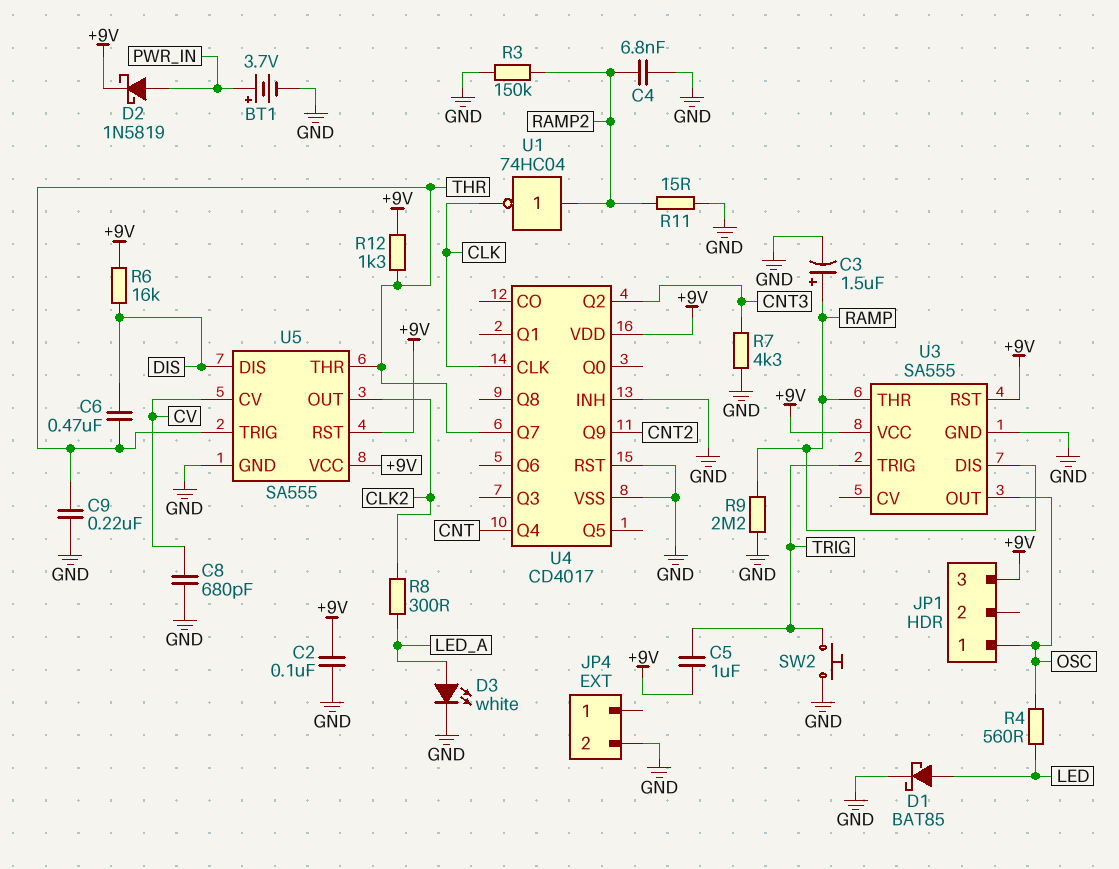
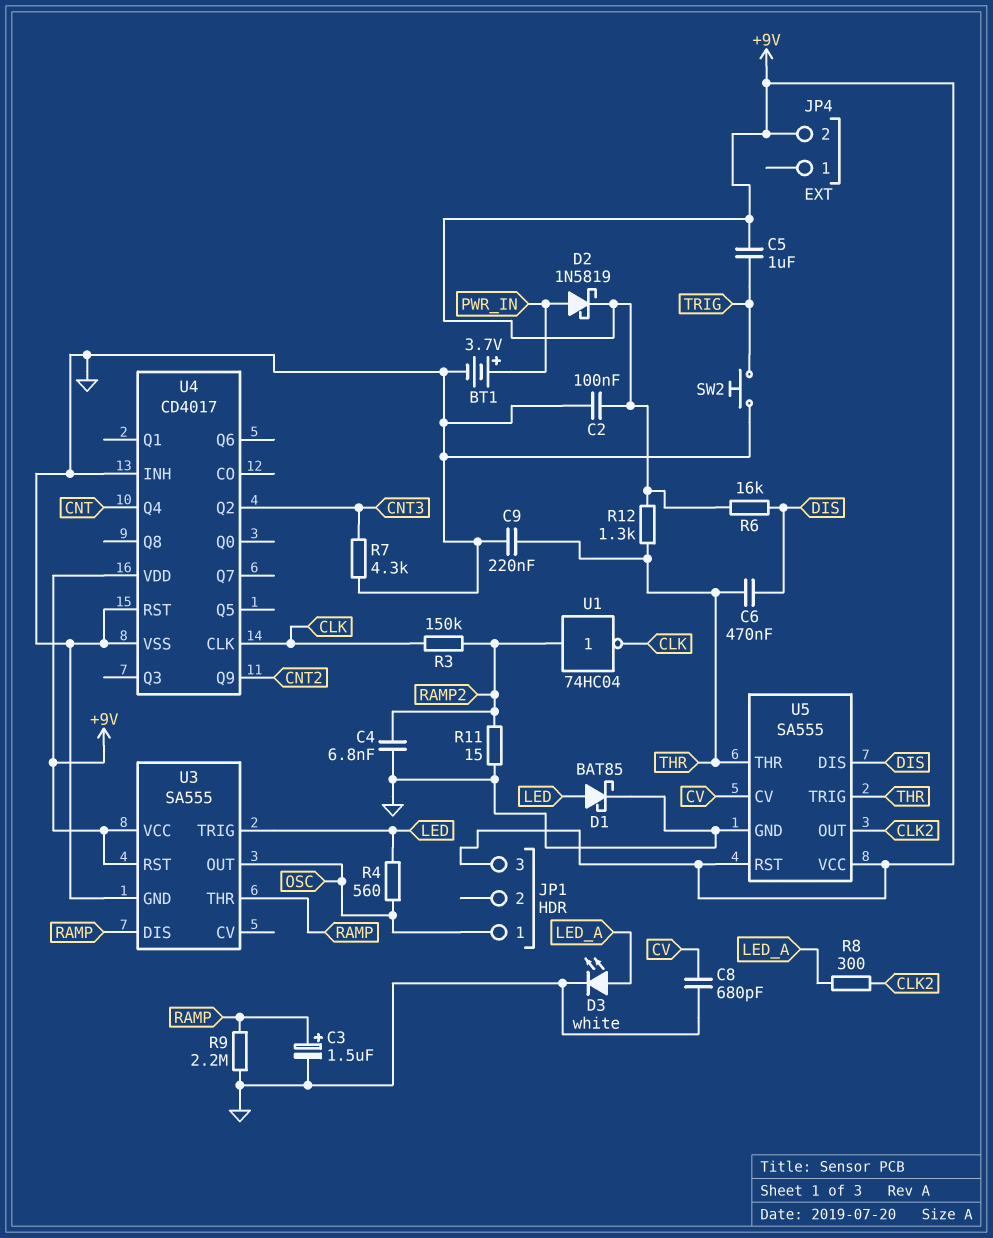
JP4 pin 2: GND -> +9V
R3: 150k (GND, RAMP2) -> 150k (CLK, RAMP2)
U3 pin TRIG: TRIG -> LED
U4 pin Q7: THR -> none

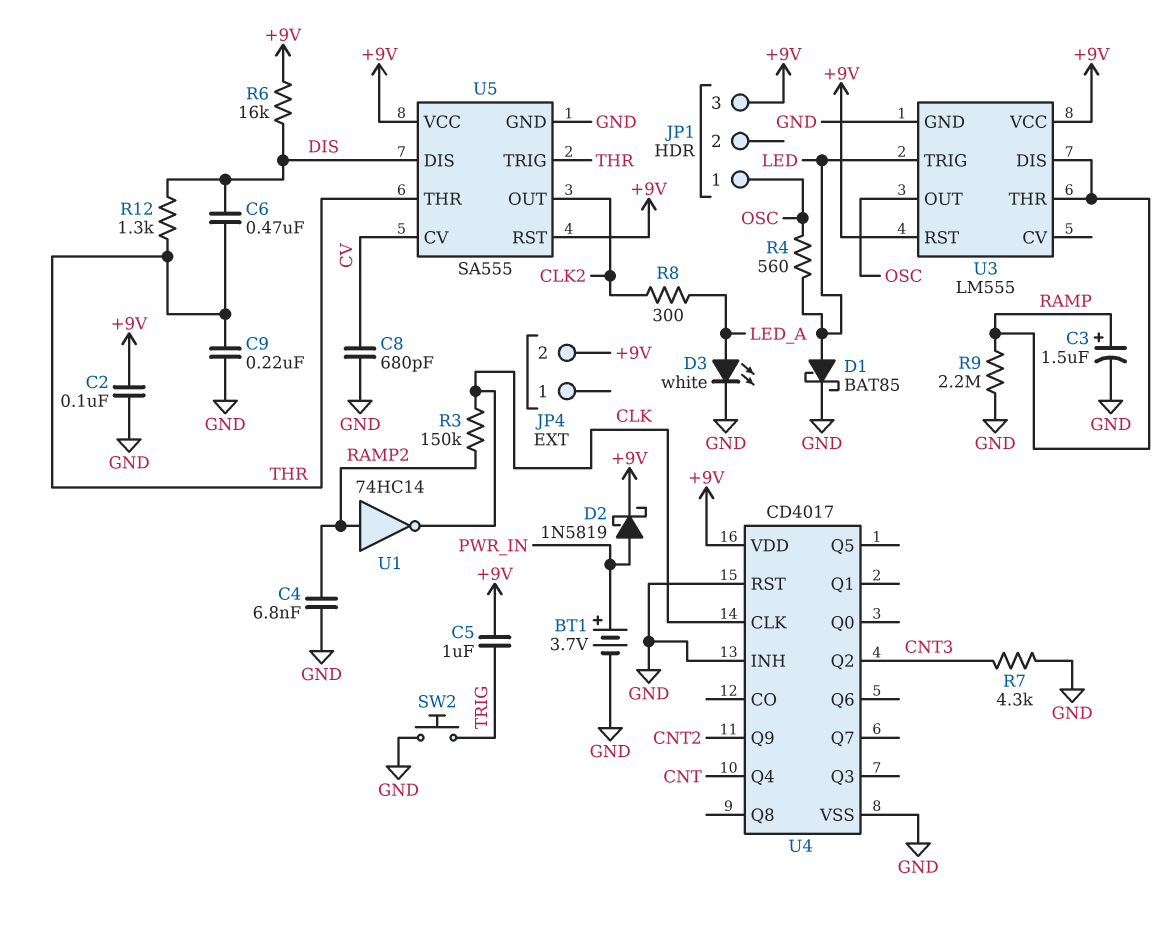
R11: 15 (GND, RAMP2) -> none
R12: 1.3k (+9V, THR) -> 1.3k (DIS, THR)
U1: NOT 74HC04 (in RAMP2, out CLK) -> NOT 74HC14 (in RAMP2, out CLK)
U3: SA555 -> LM555

